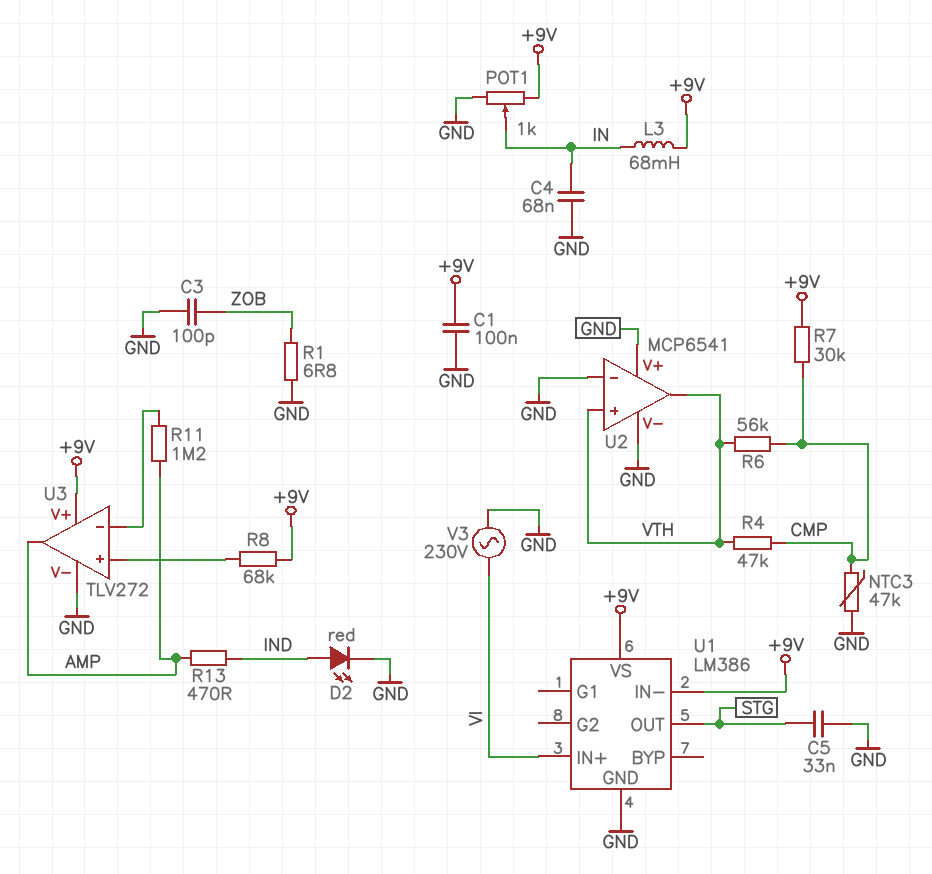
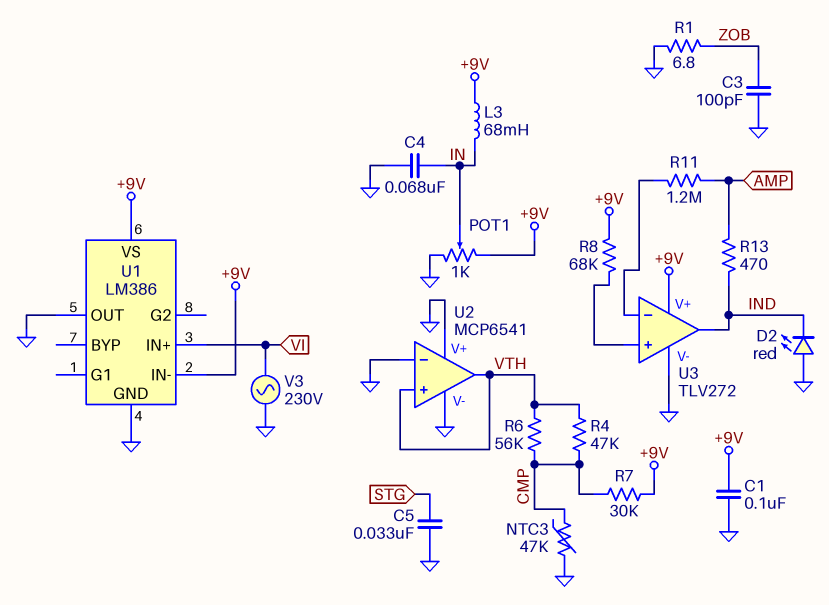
D2: LED red (A IND, K GND) -> LED red (A GND, K IND)
U1 pin OUT: STG -> GND
U3 pin out: AMP -> IND

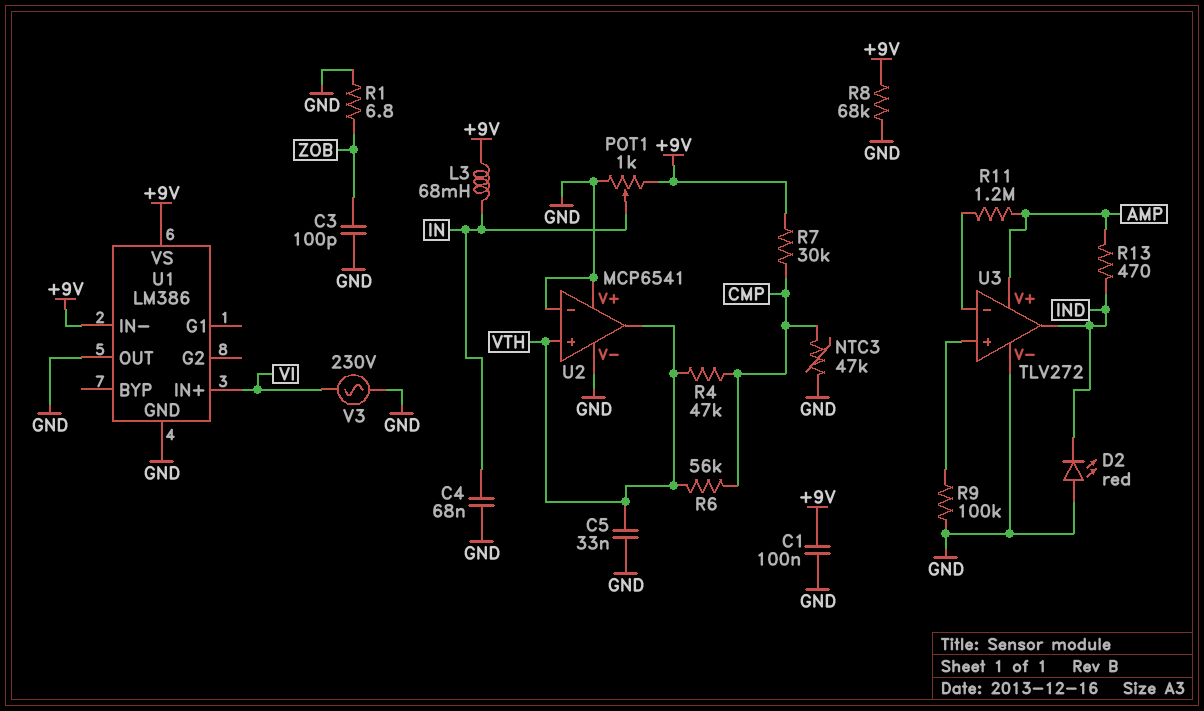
C5: 33nF (GND, STG) -> 33nF (GND, VTH)
R8: 68k (+9V, U3/in+) -> 68k (+9V, GND)
R9: none -> 100k (GND, U3/in+)
U3 pin V+: +9V -> AMP

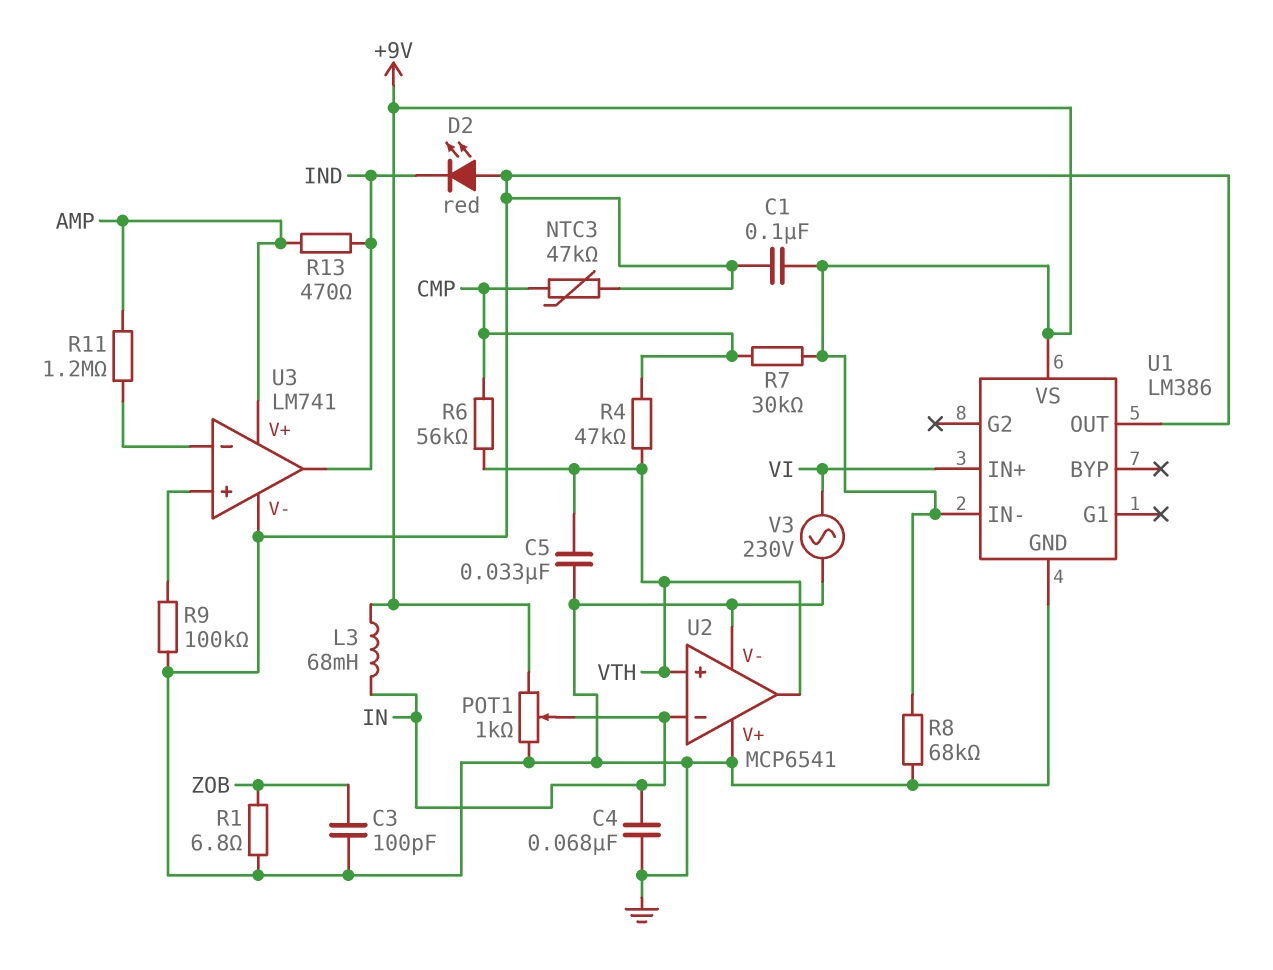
U2 pin in-: GND -> IN
U3: TLV272 -> LM741

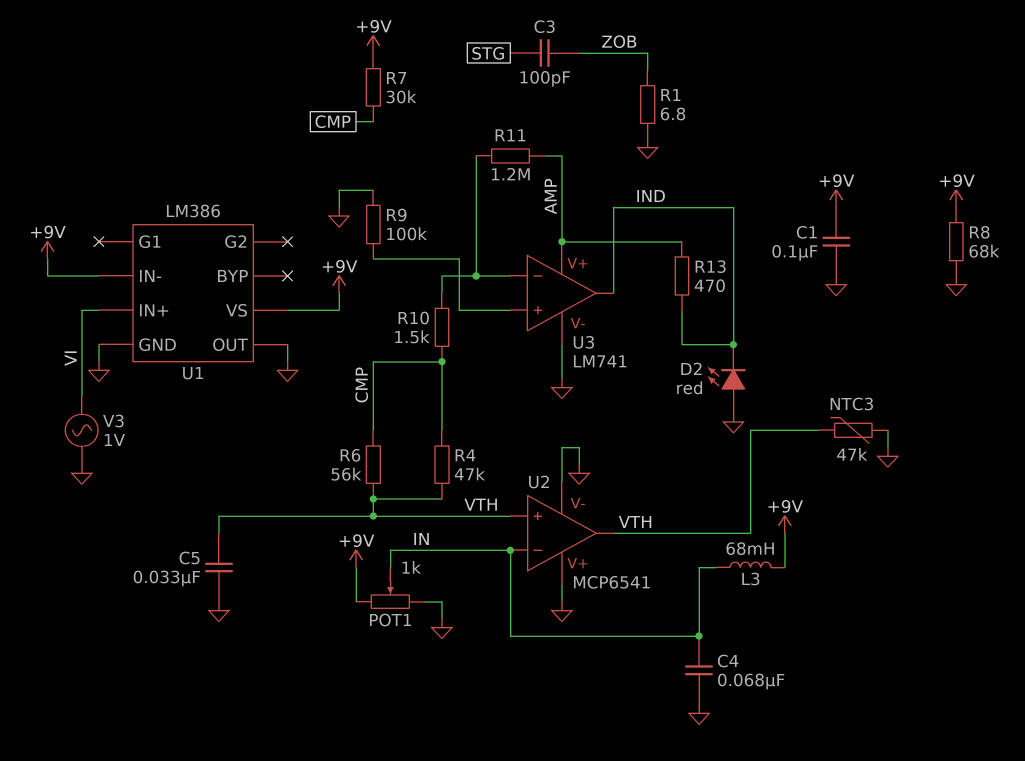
C3: 100pF (GND, ZOB) -> 100pF (STG, ZOB)
NTC3: 47k (CMP, GND) -> 47k (GND, VTH)
R10: none -> 1.5k (CMP, U3/in-)
V3: AC 230V (GND, VI) -> AC 1V (GND, VI)

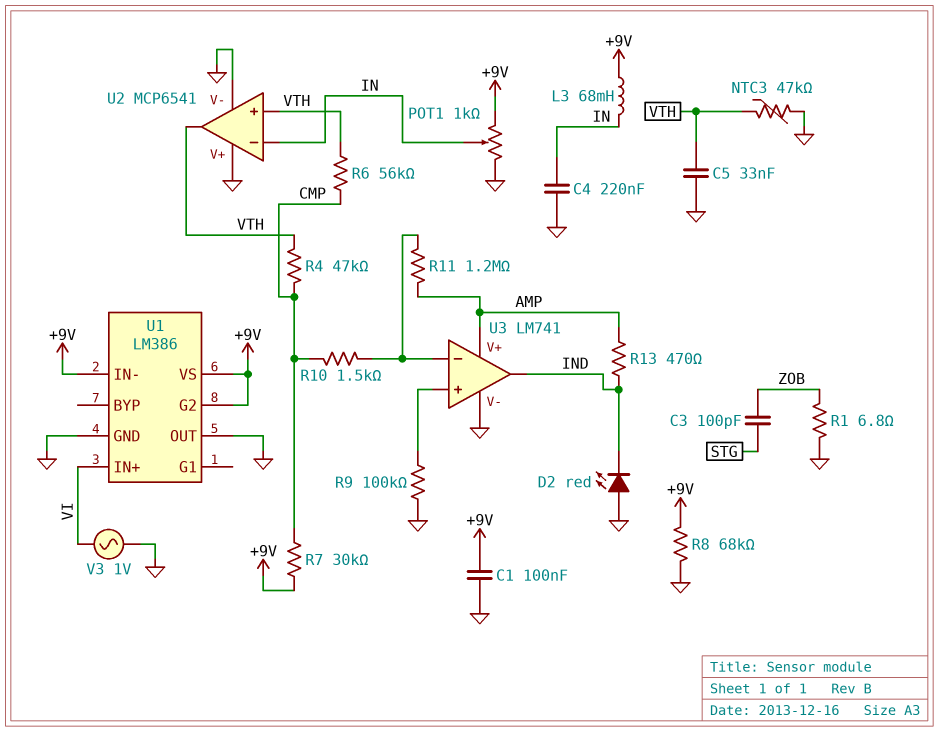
C4: 68nF (GND, IN) -> 220nF (GND, IN)
U1 pin G2: none -> +9V

